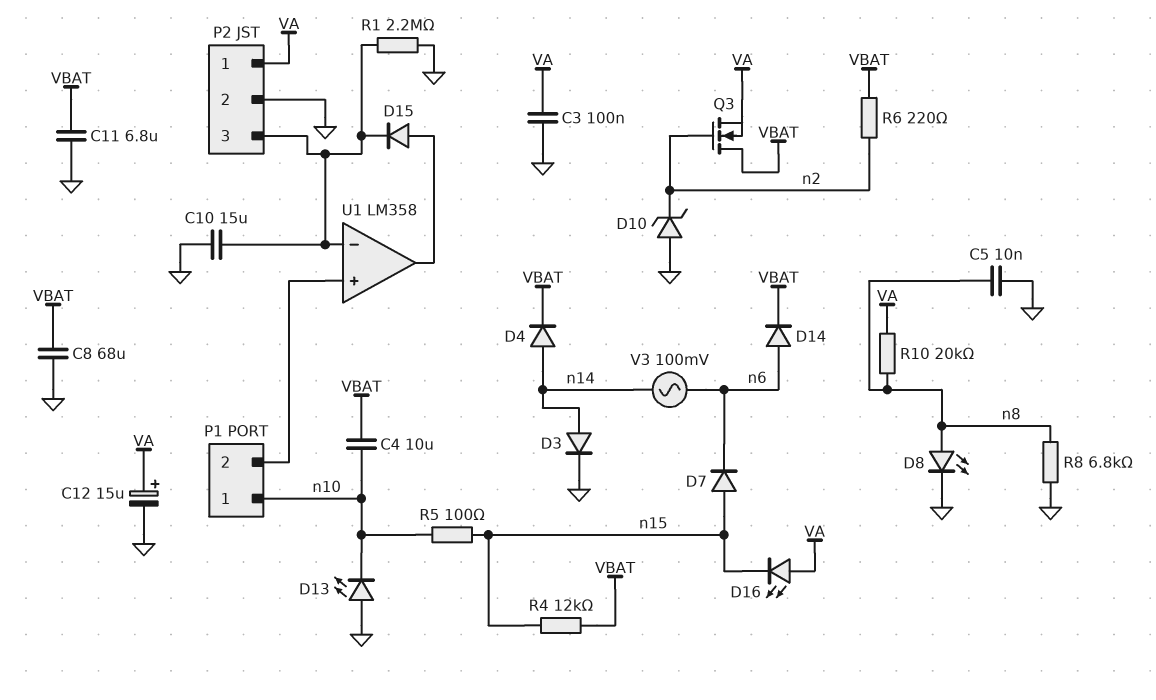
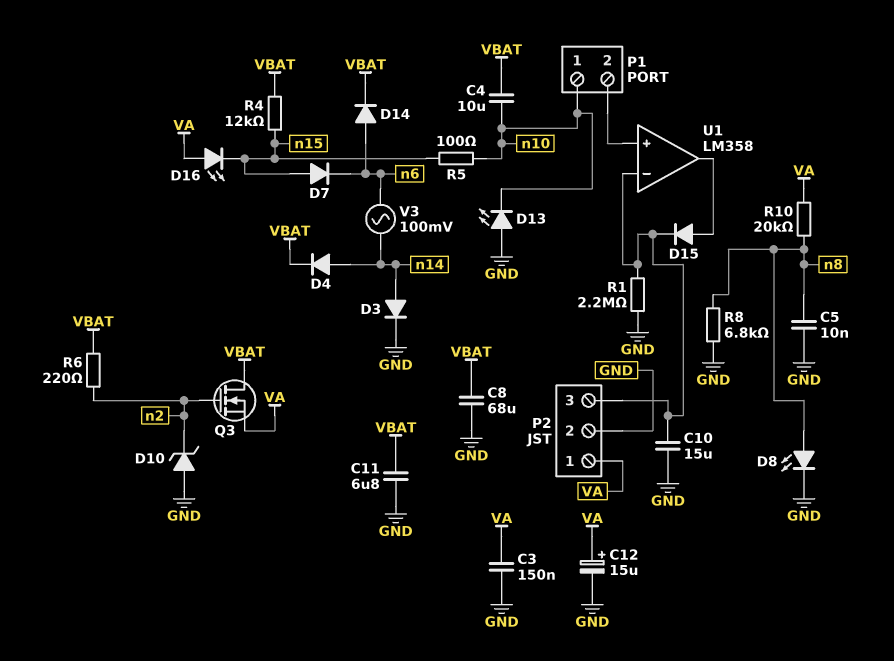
C3: 100nF (GND, VA) -> 150nF (GND, VA)

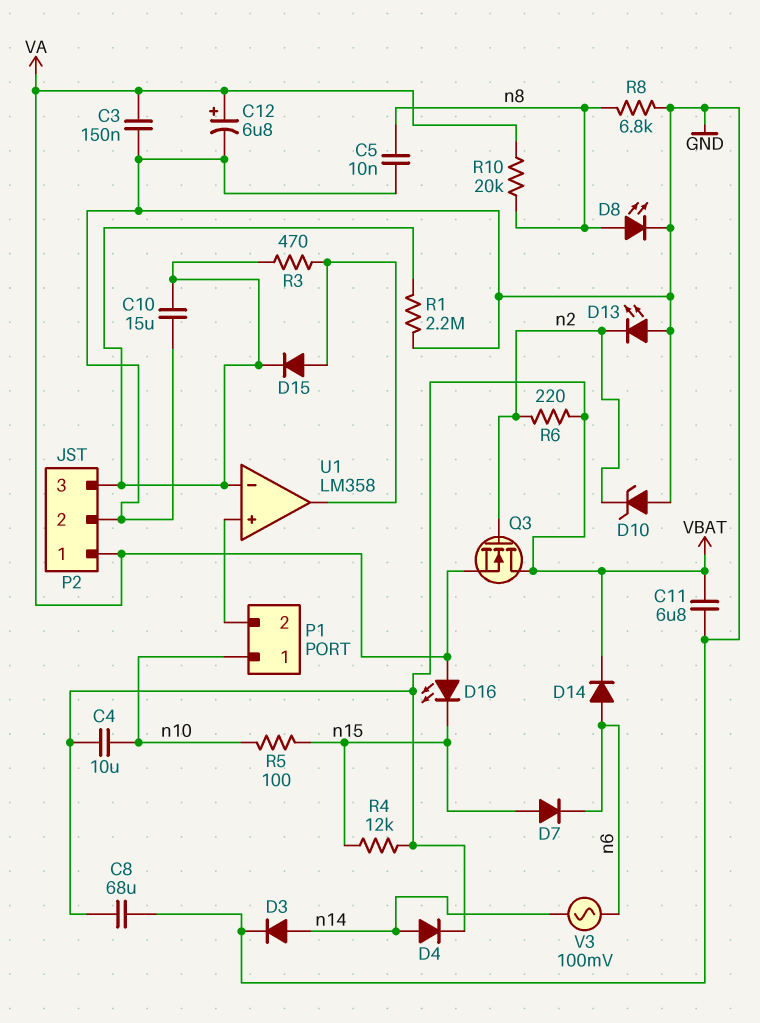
C12: 15uF (plus VA, minus GND) -> 6.8uF (plus VA, minus GND)
D13: LED (A GND, K n10) -> LED (A GND, K n2)
R3: none -> 470 (P2/3, U1/out)

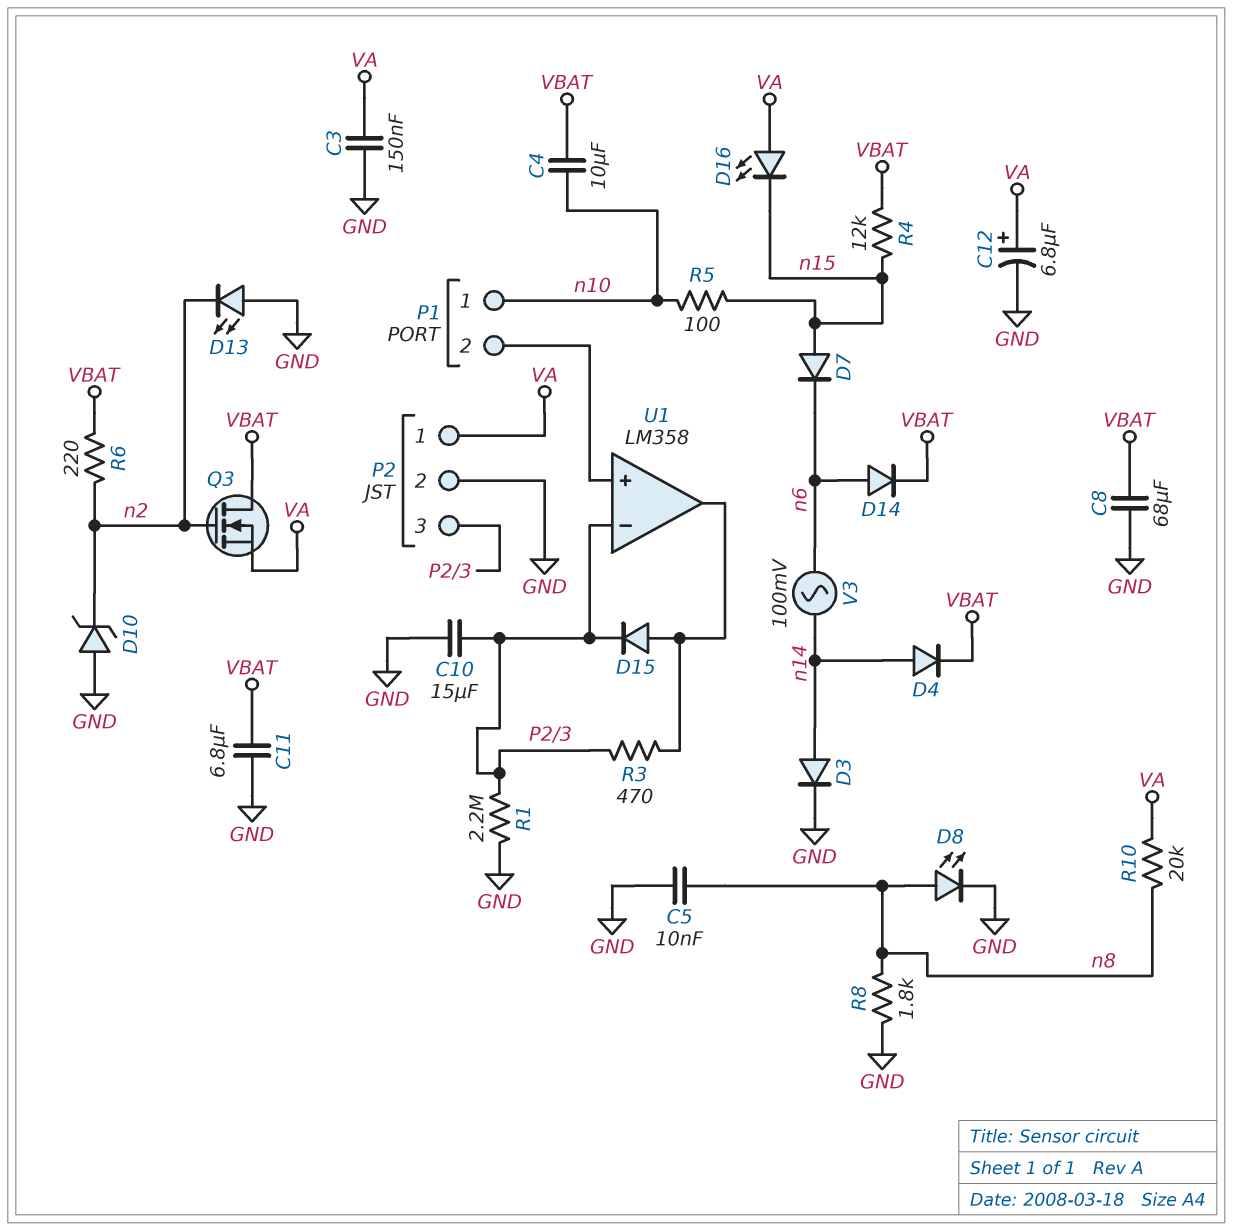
R8: 6.8k (GND, n8) -> 1.8k (GND, n8)

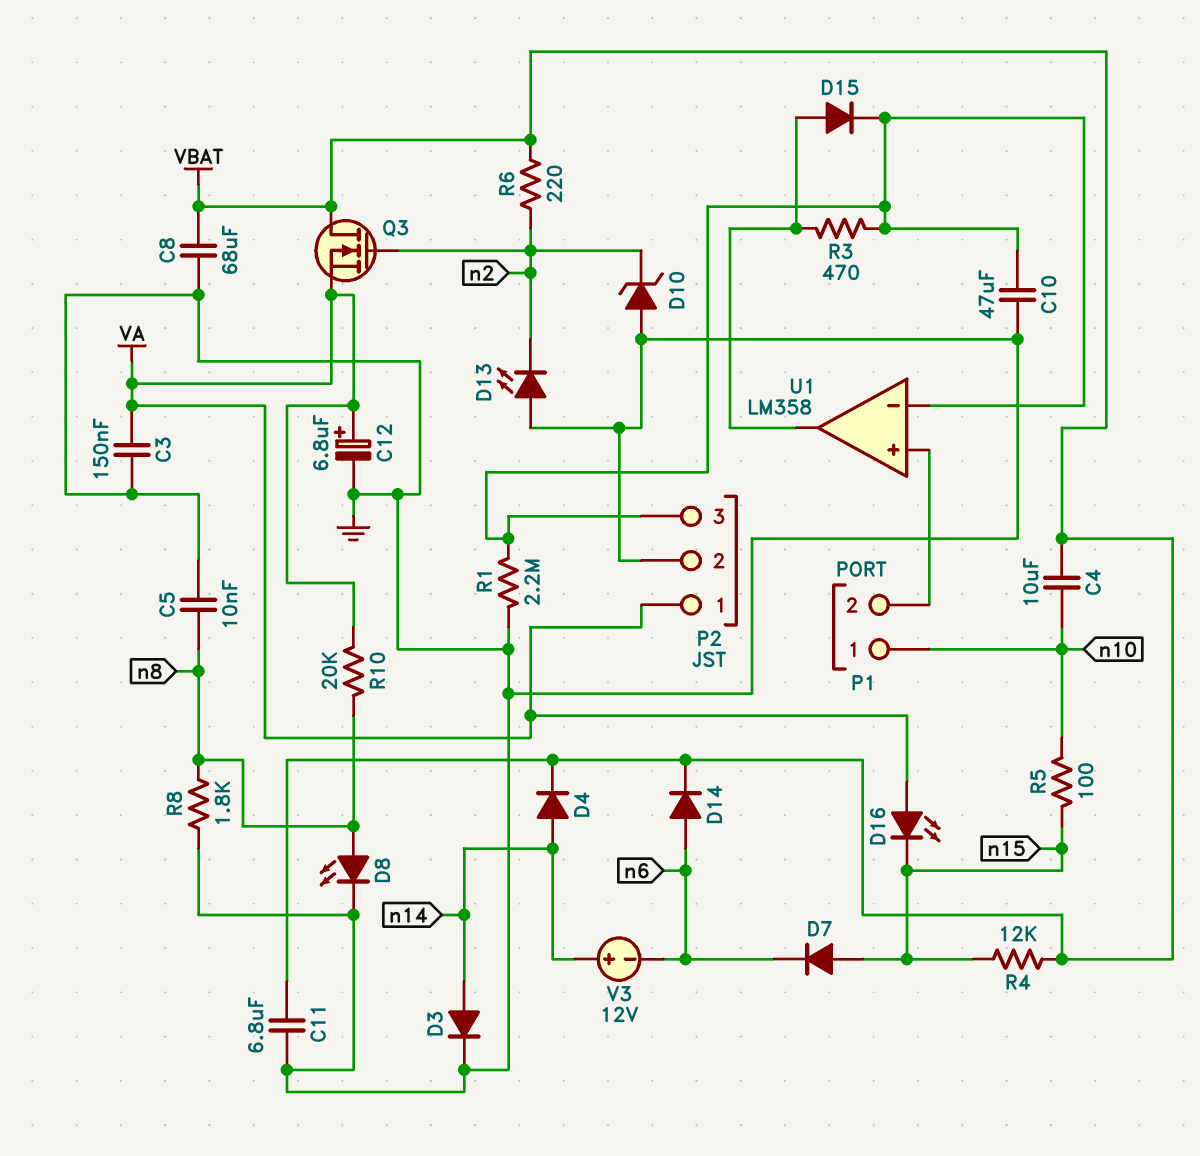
C10: 15uF (GND, P2/3) -> 47uF (GND, P2/3)
V3: AC 100mV (n6, n14) -> 12V (plus n14, minus n6)

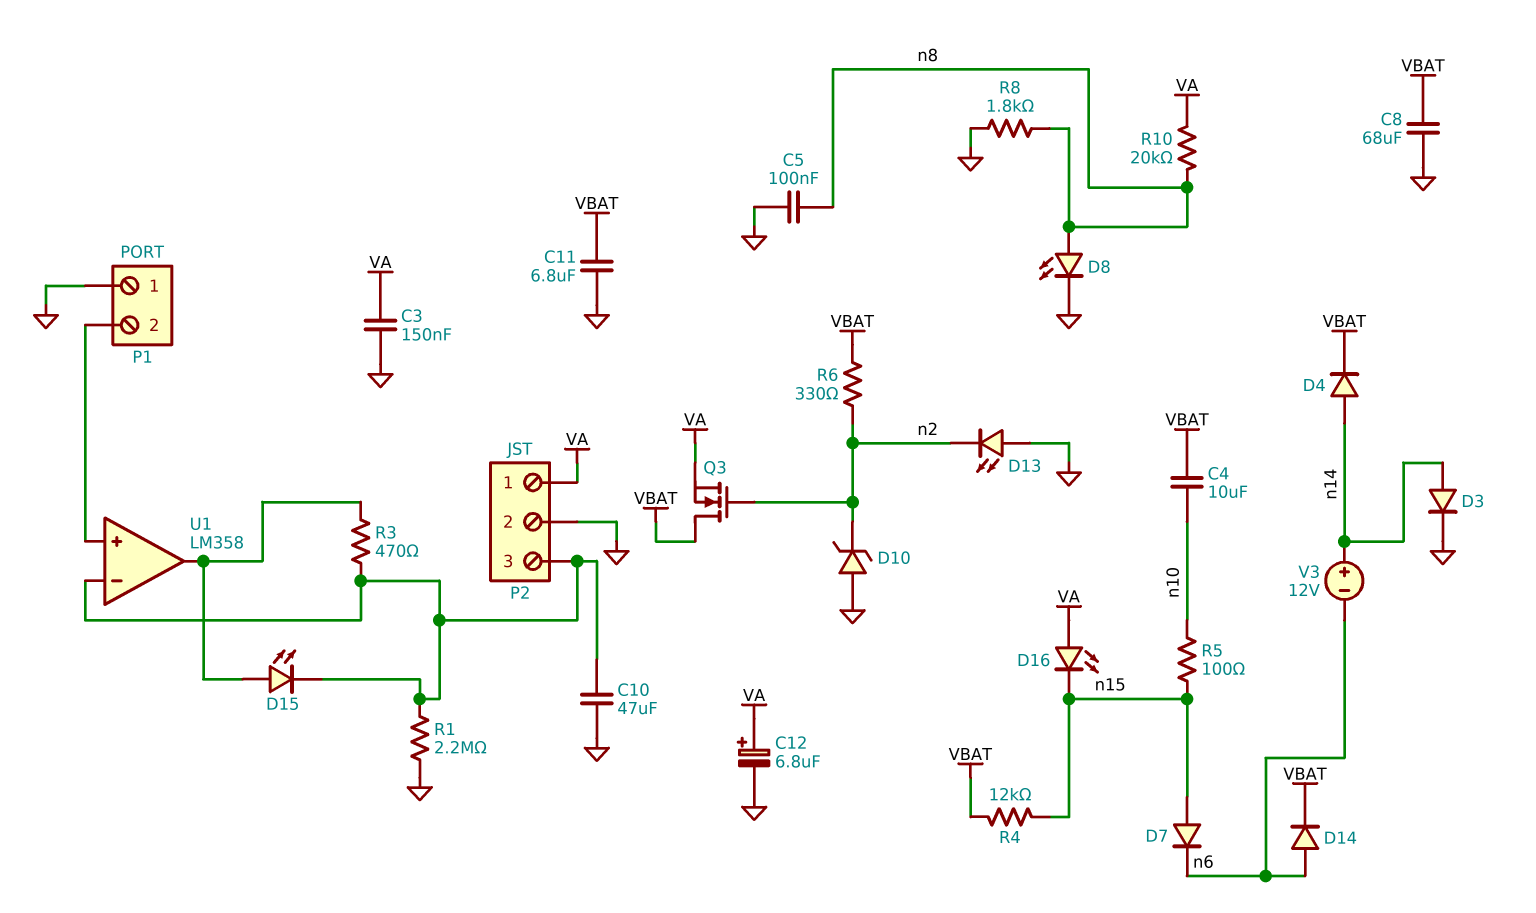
C5: 10nF (GND, n8) -> 100nF (GND, n8)
D15: diode (A U1/out, K P2/3) -> LED (A U1/out, K P2/3)
P1 pin 1: n10 -> GND
R6: 220 (VBAT, n2) -> 330 (VBAT, n2)

